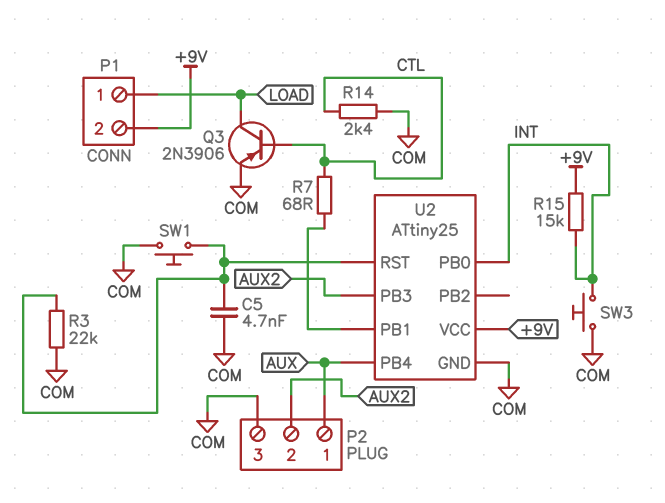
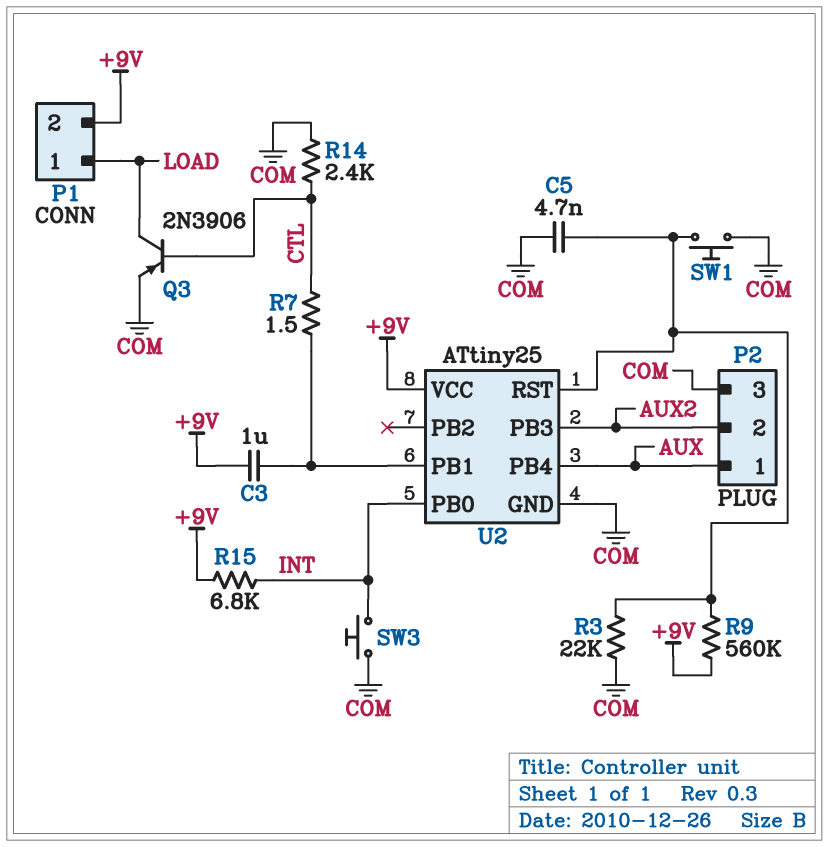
C3: none -> 1uF (+9V, U2/PB1)
R7: 68 (CTL, U2/PB1) -> 1.5 (CTL, U2/PB1)
R9: none -> 560k (+9V, U2/RST)
R15: 15k (+9V, INT) -> 6.8k (+9V, INT)

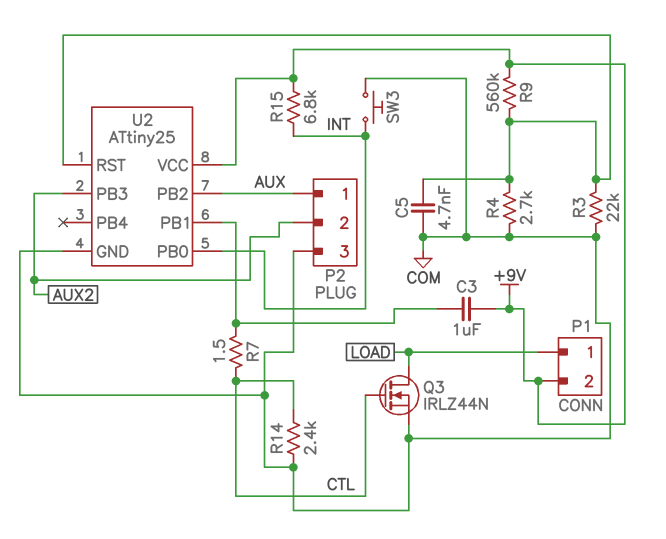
Q3: PNP 2N3906 (B CTL, C LOAD, E COM) -> NMOS IRLZ44N (G CTL, D LOAD, S COM)
R4: none -> 2.7k (COM, U2/RST)
SW1: button (COM, U2/RST) -> none
U2 pin PB2: none -> AUX
U2 pin PB4: AUX -> none

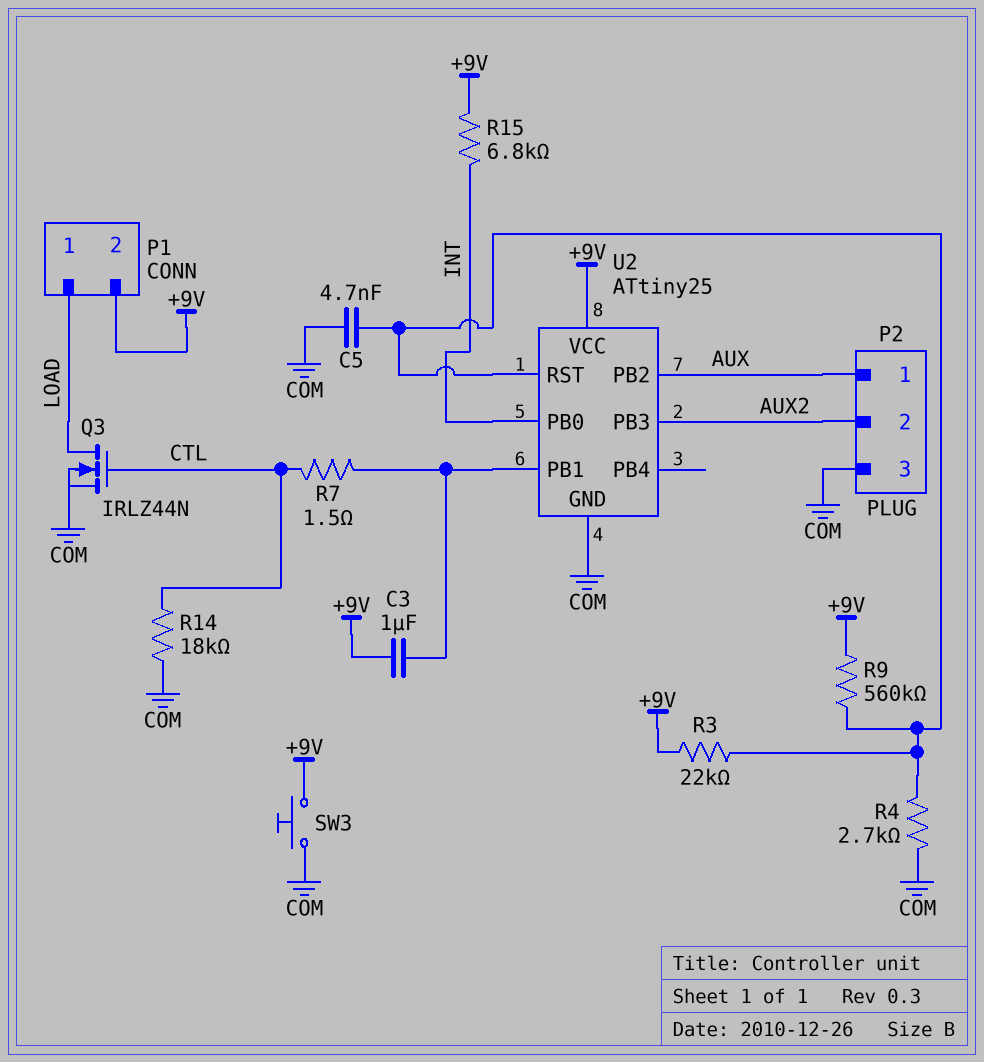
R3: 22k (COM, U2/RST) -> 22k (+9V, U2/RST)
R14: 2.4k (COM, CTL) -> 18k (COM, CTL)
SW3: button (COM, INT) -> button (+9V, COM)

